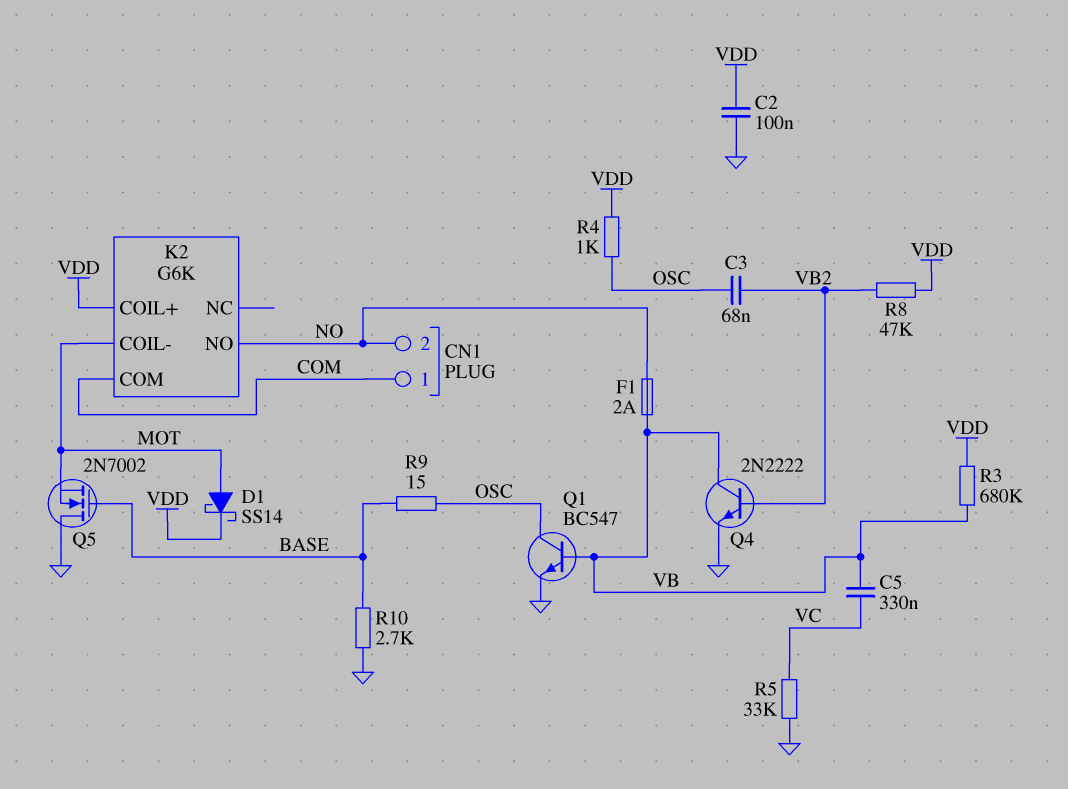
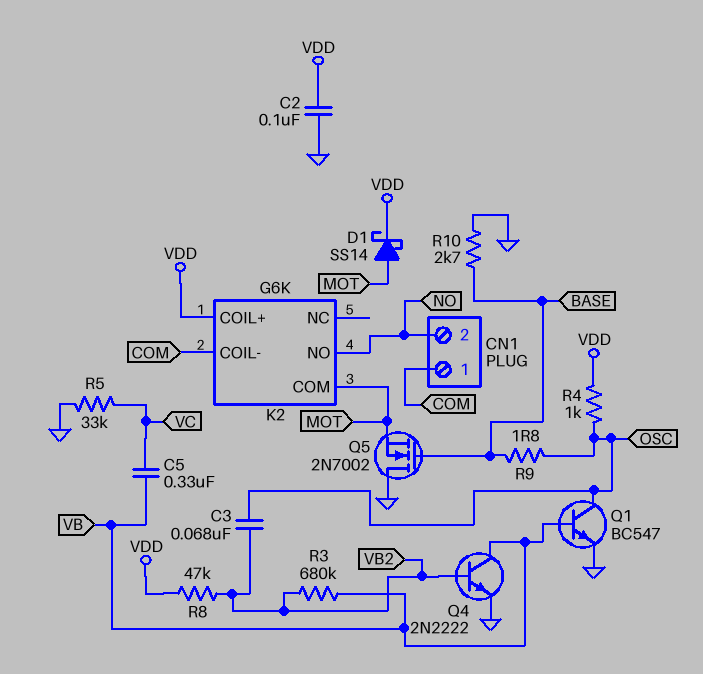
F1: 2A (NO, VB) -> none
K2 pin COIL-: MOT -> COM
K2 pin COM: COM -> MOT
R3: 680k (VB, VDD) -> 680k (VB, VB2)
R9: 15 (BASE, OSC) -> 1.8 (BASE, OSC)

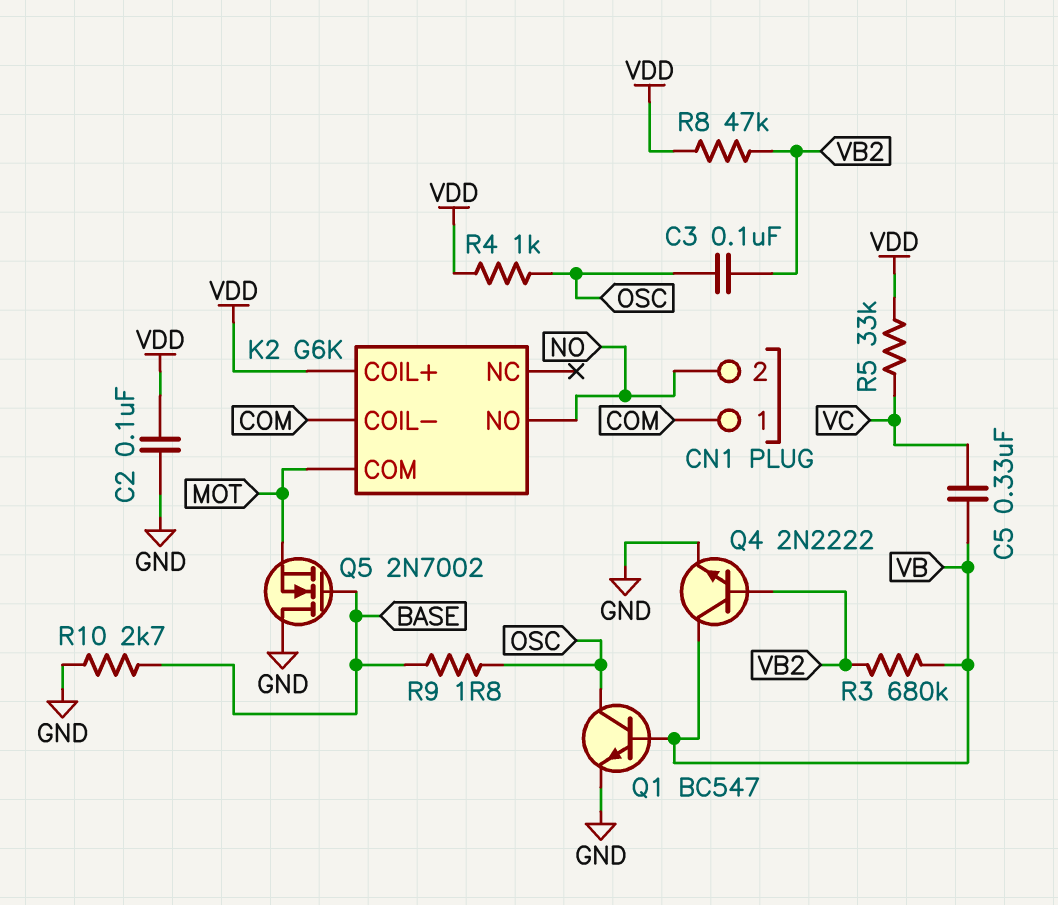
C3: 68nF (OSC, VB2) -> 100nF (OSC, VB2)
D1: schottky SS14 (A MOT, K VDD) -> none
R5: 33k (GND, VC) -> 33k (VC, VDD)

